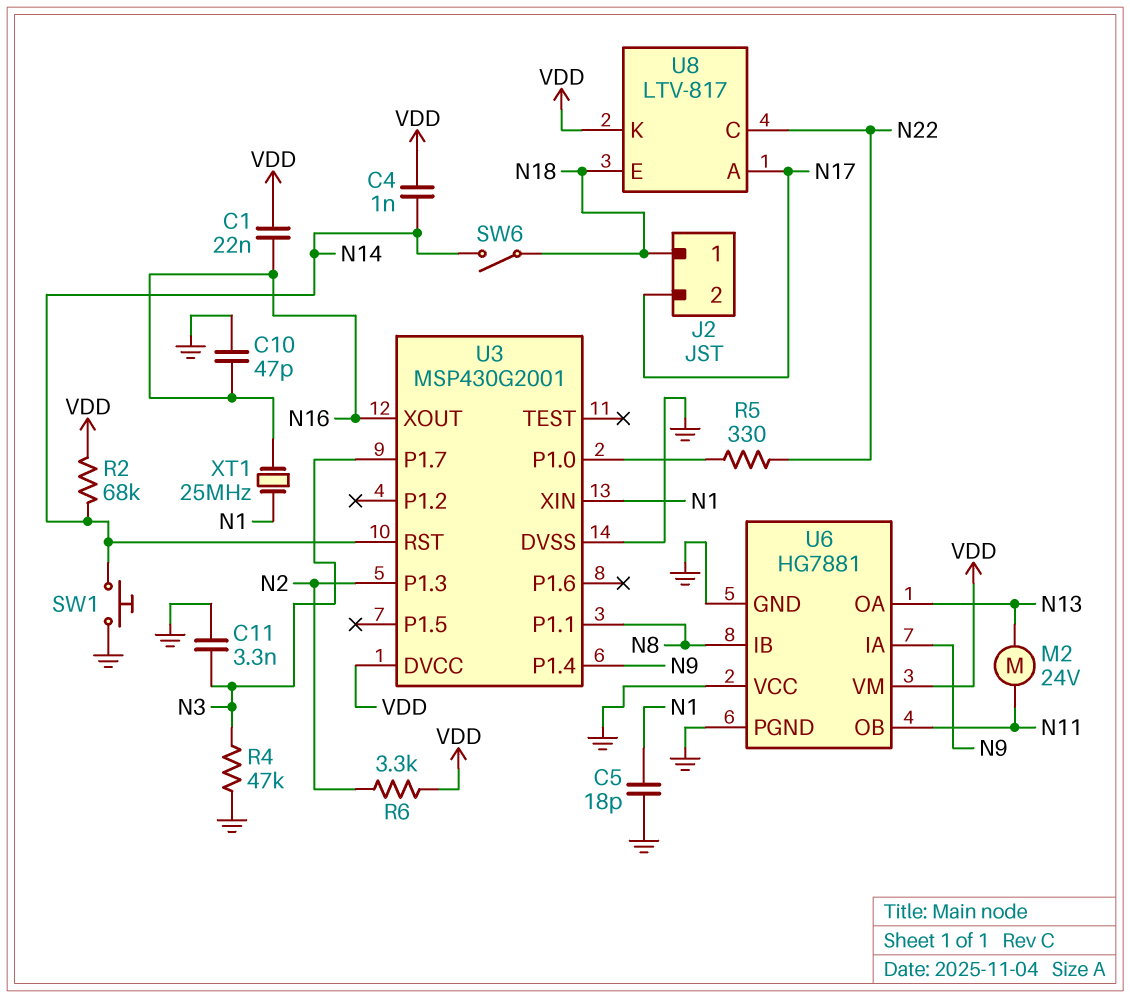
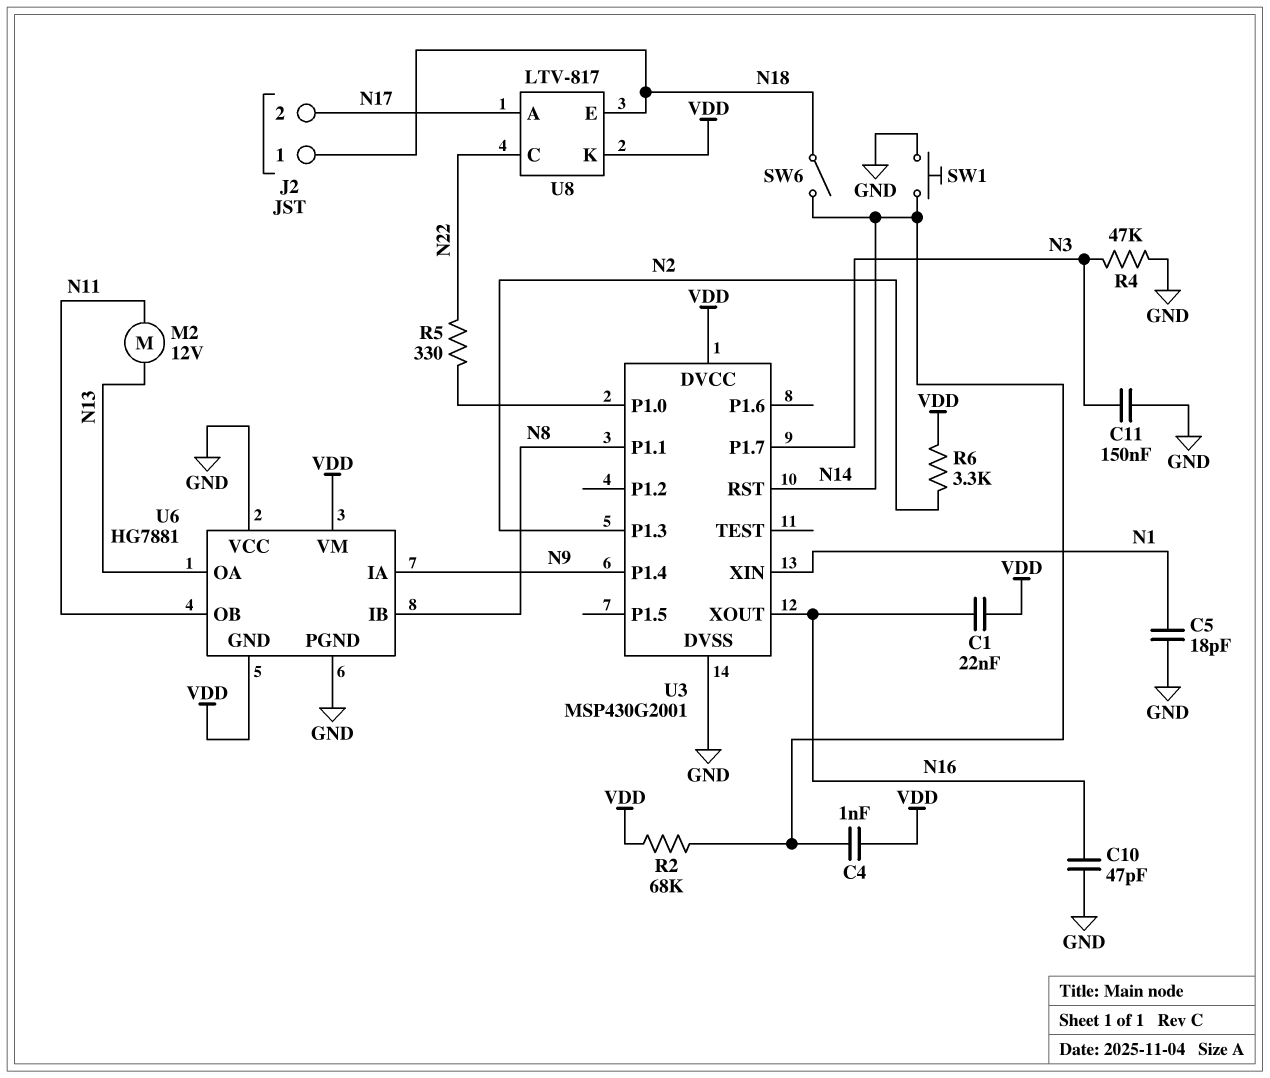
C11: 3.3nF (GND, N3) -> 150nF (GND, N3)
M2: motor 24V (N11, N13) -> motor 12V (N11, N13)
U6 pin GND: GND -> VDD
XT1: 25MHz (N1, N16) -> none

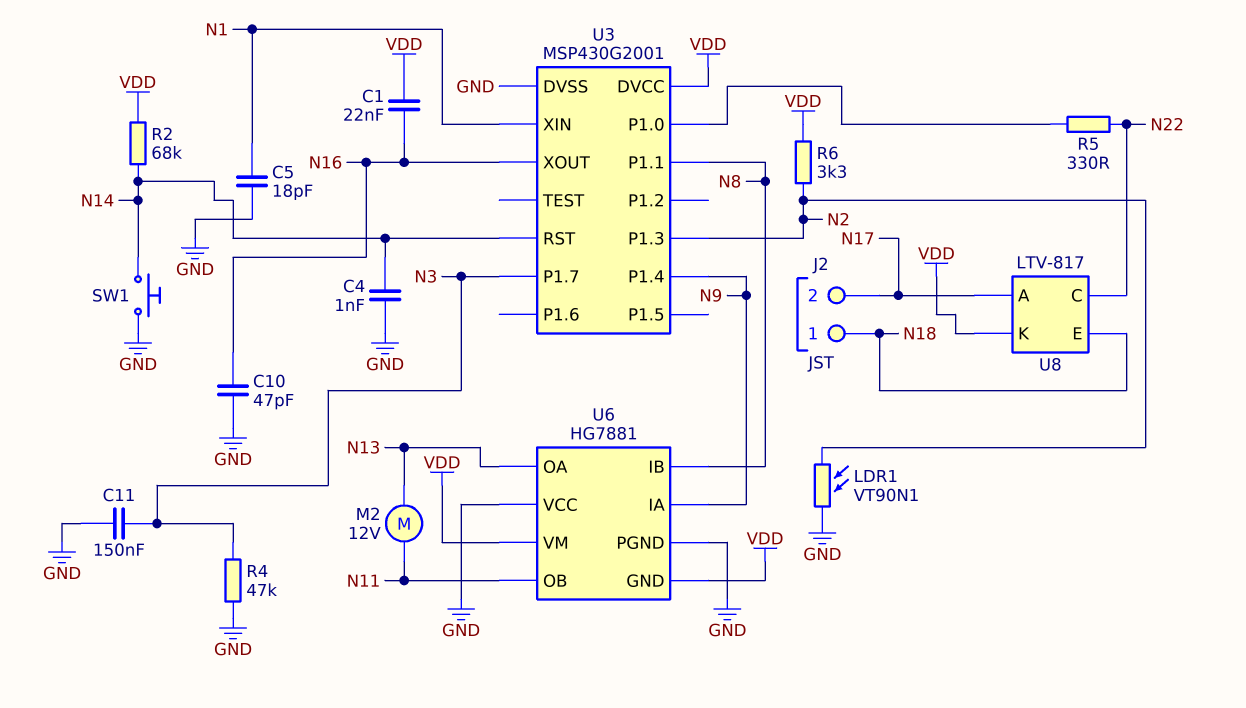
C4: 1nF (N14, VDD) -> 1nF (GND, N14)
LDR1: none -> VT90N1 (GND, N2)
SW6: switch (N14, N18) -> none

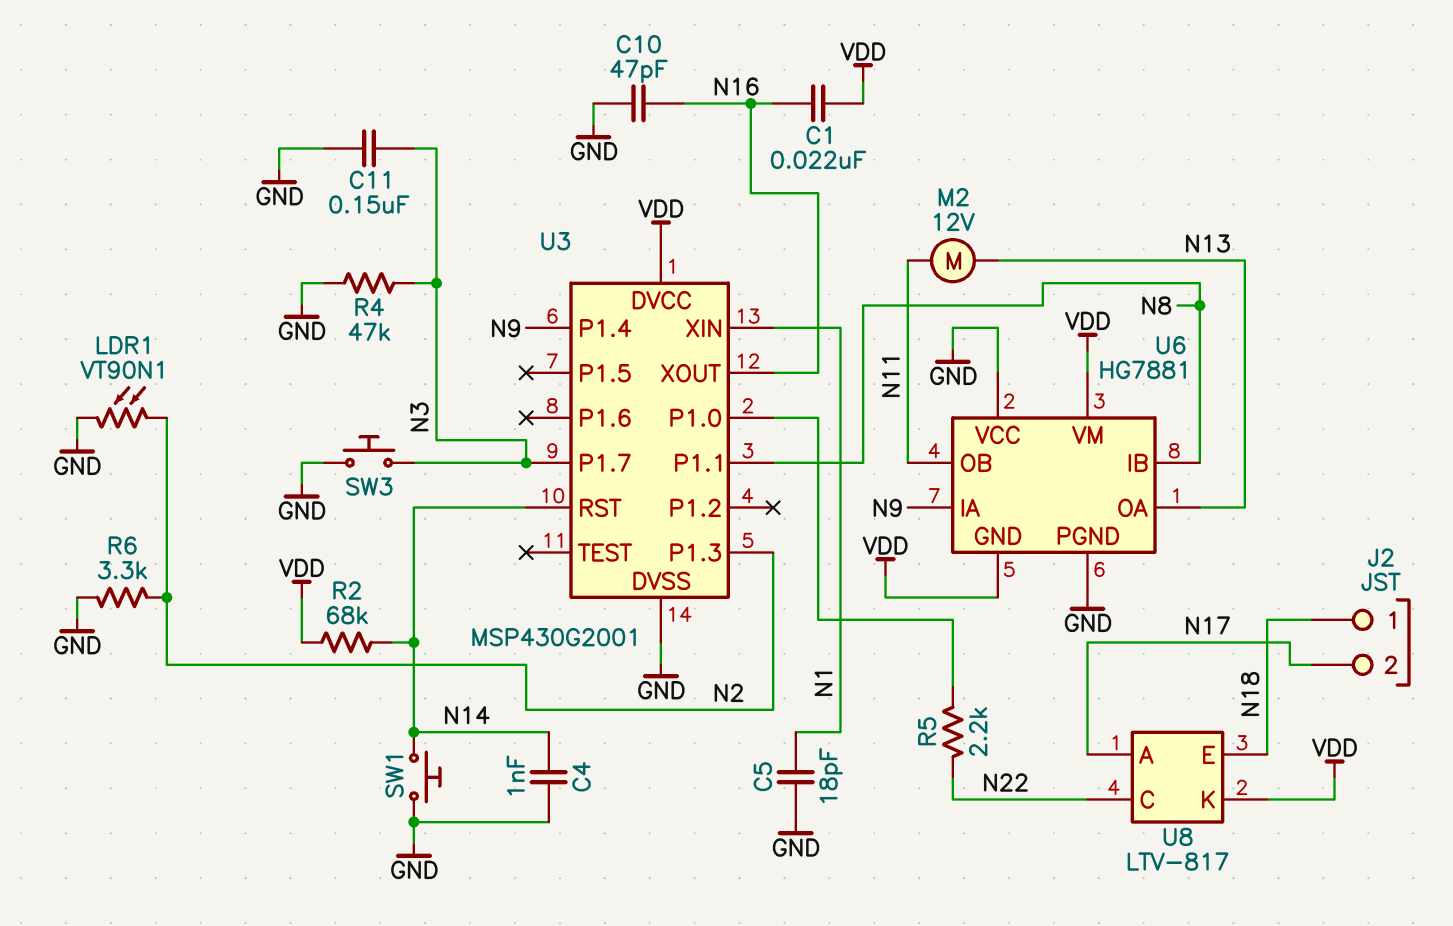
R5: 330 (N22, U3/P1.0) -> 2.2k (N22, U3/P1.0)
R6: 3.3k (N2, VDD) -> 3.3k (GND, N2)
SW3: none -> button (GND, N3)

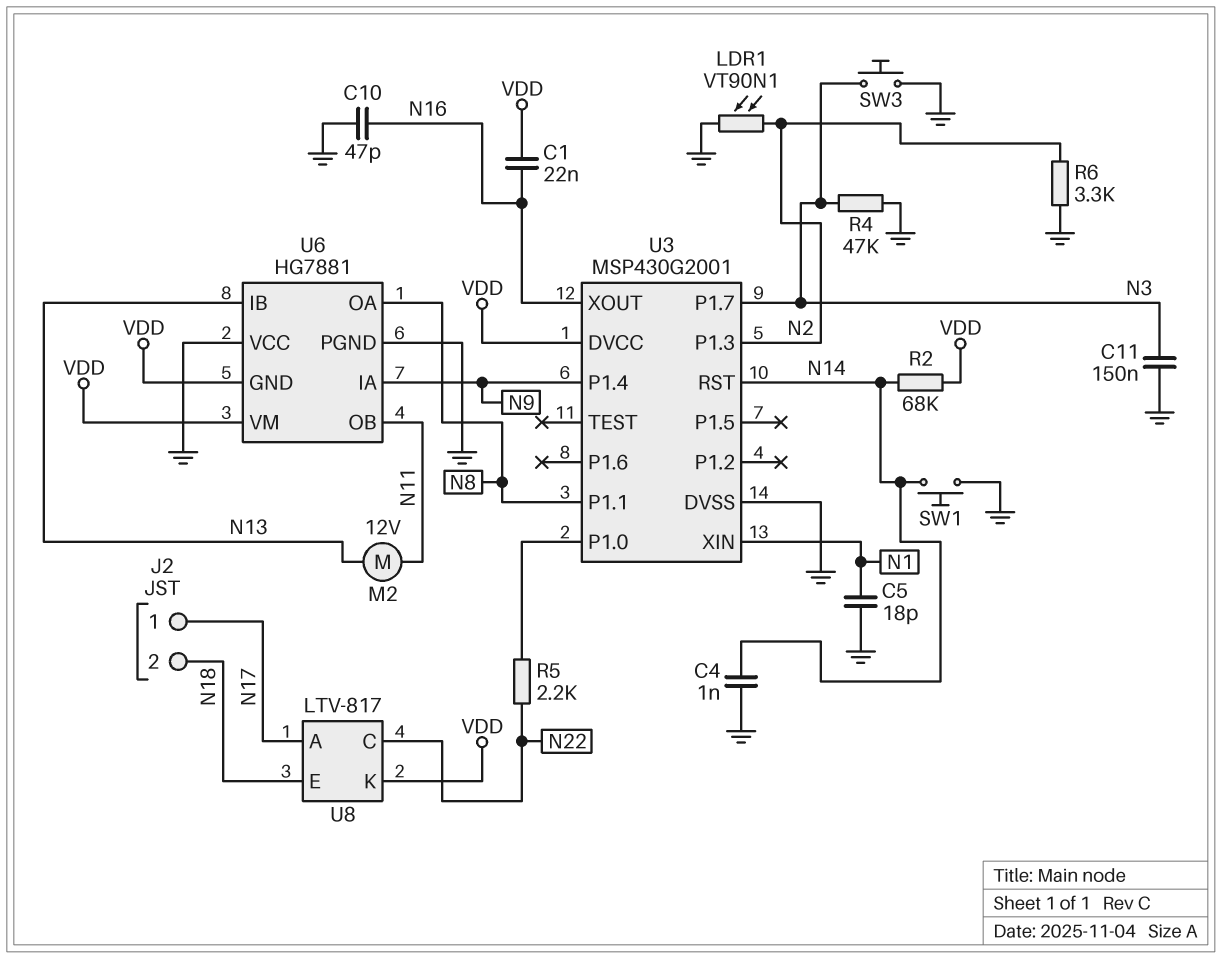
J2 pin 1: N18 -> N17
J2 pin 2: N17 -> N18
U6 pin IB: N8 -> N13
U6 pin OA: N13 -> N8

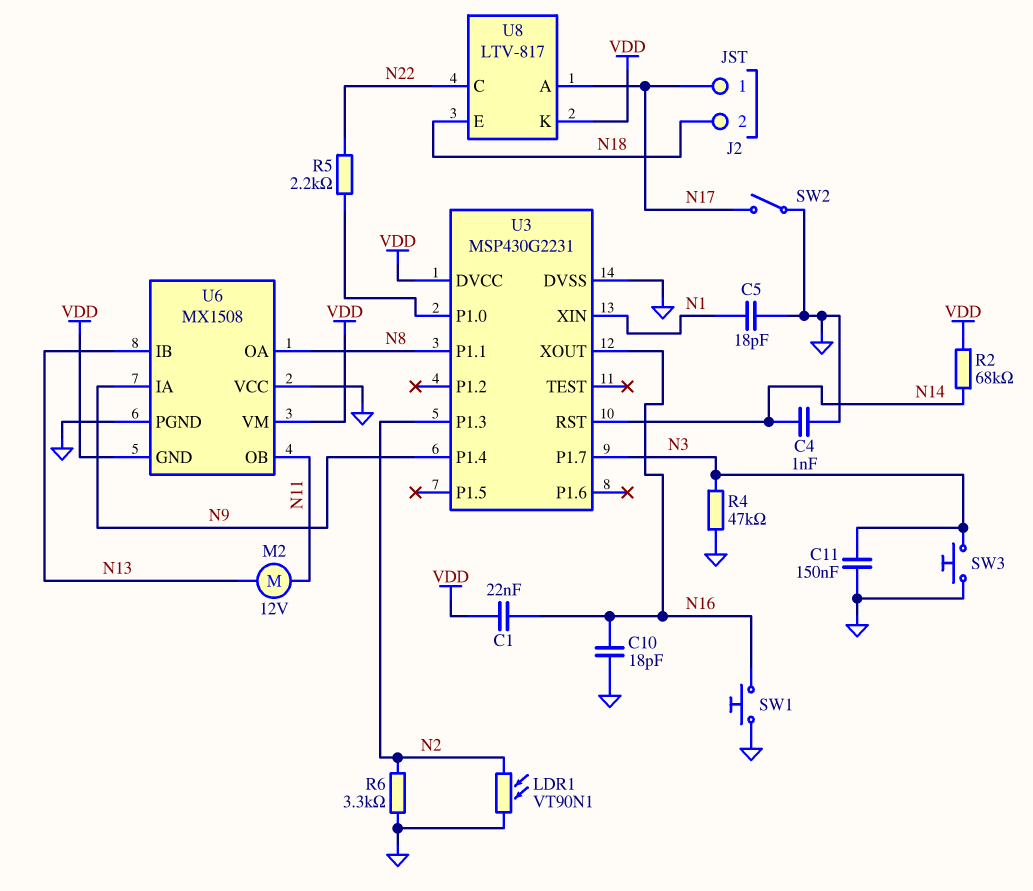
C10: 47pF (GND, N16) -> 18pF (GND, N16)
SW1: button (GND, N14) -> button (GND, N16)
SW2: none -> switch (GND, N17)
U3: MSP430G2001 -> MSP430G2231
U6: HG7881 -> MX1508

